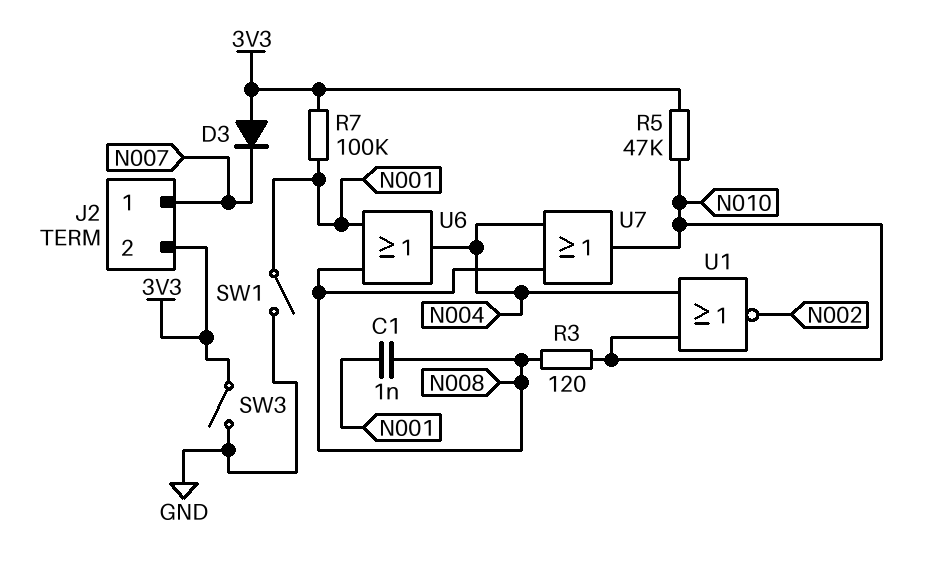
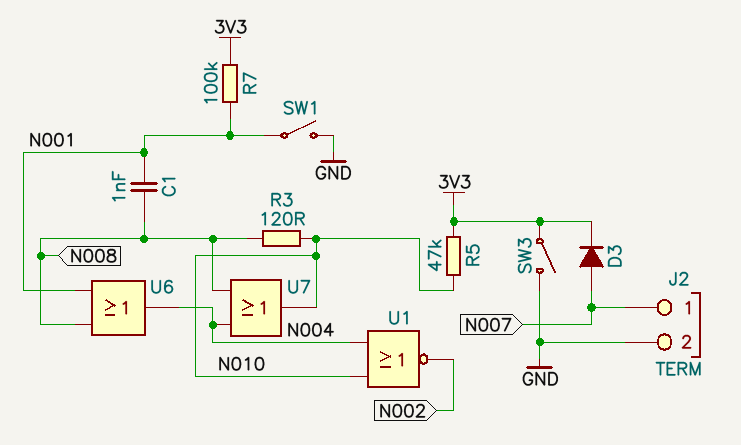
D3: diode (A 3V3, K N007) -> diode (A N007, K 3V3)
J2 pin 2: 3V3 -> GND

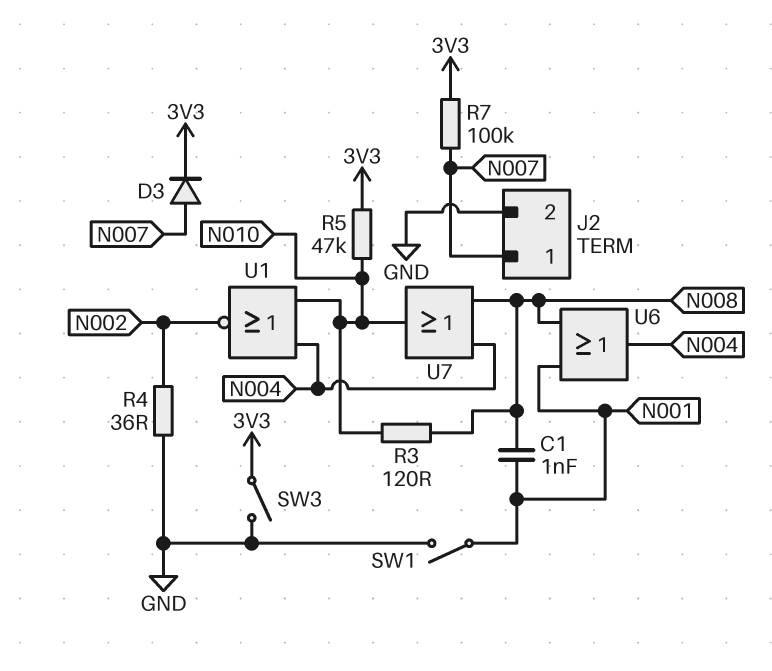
R4: none -> 36 (GND, N002)
R7: 100k (3V3, N001) -> 100k (3V3, N007)

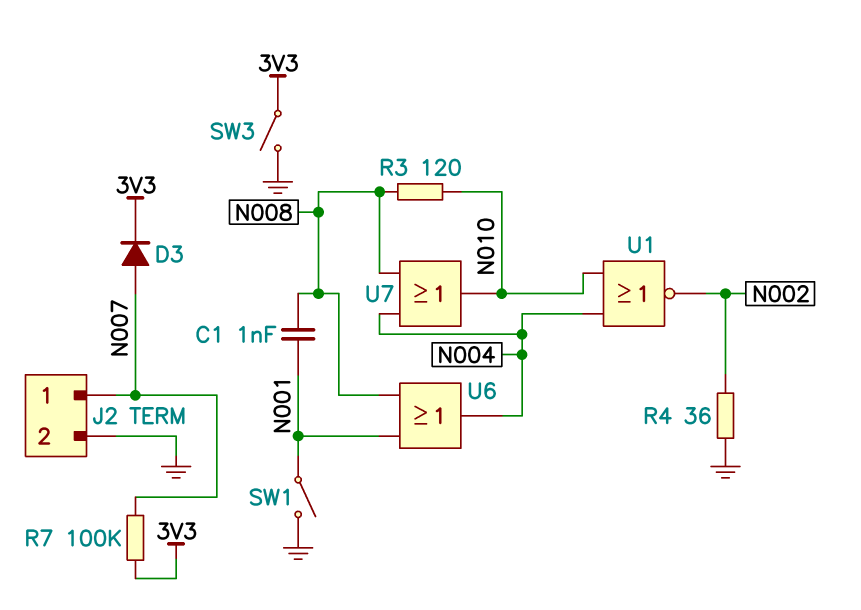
R5: 47k (3V3, N010) -> none

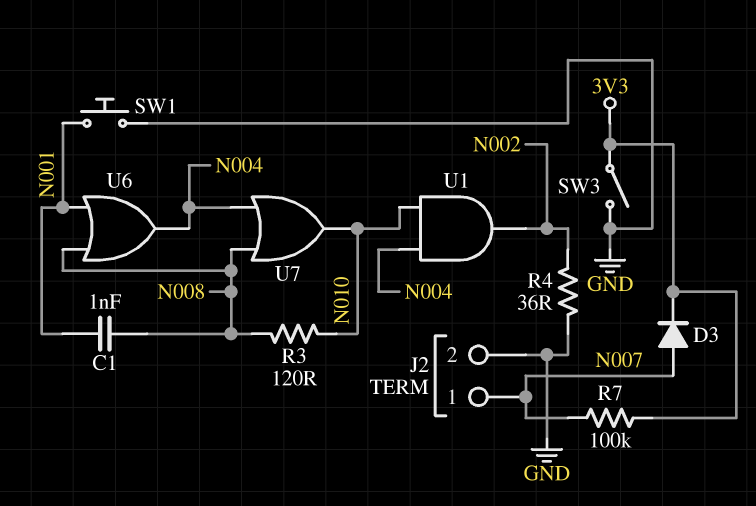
SW1: switch (GND, N001) -> button (GND, N001)
U1: NOR (in N004, in N010, out N002) -> AND (in N004, in N010, out N002)

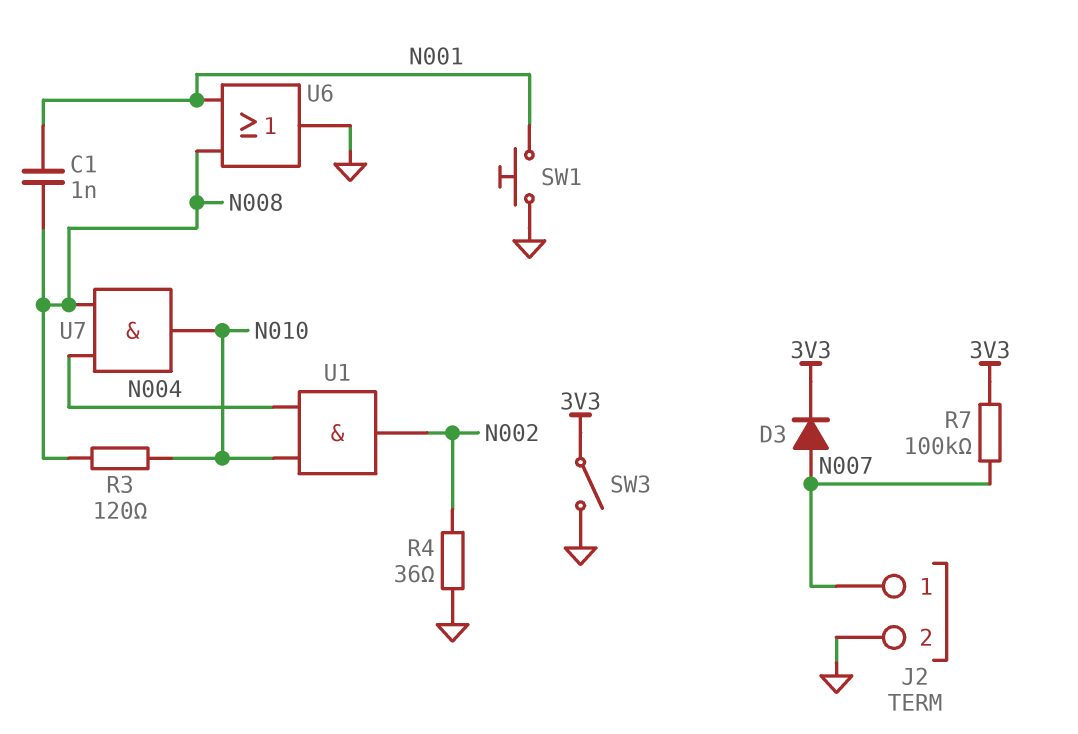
U6: OR (in N001, in N008, out N004) -> OR (in N001, in N008, out GND)
U7: OR (in N004, in N008, out N010) -> AND (in N004, in N008, out N010)

